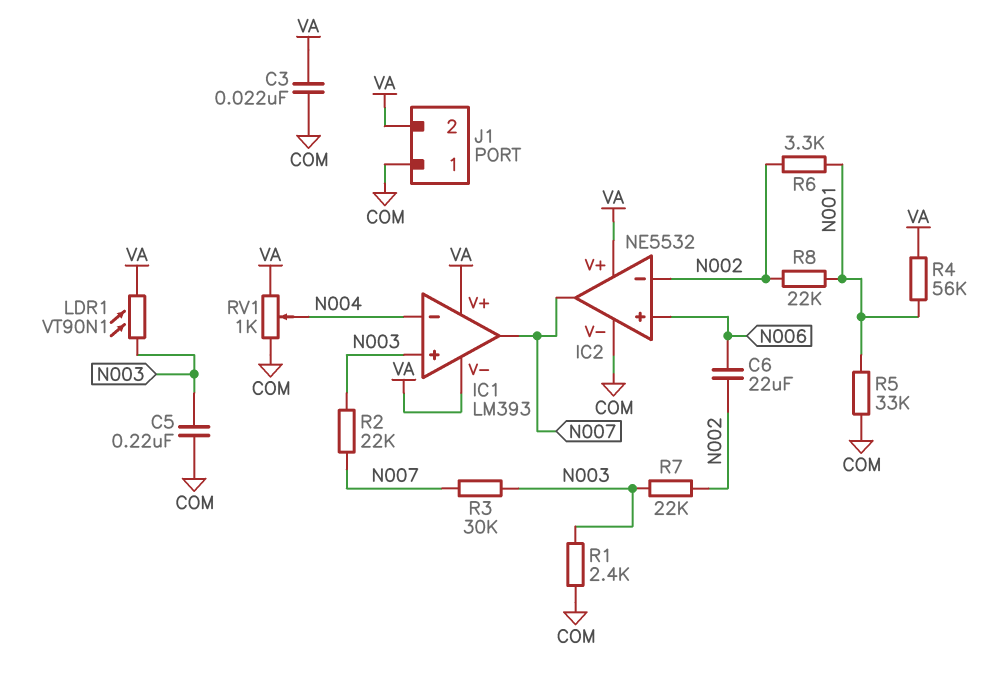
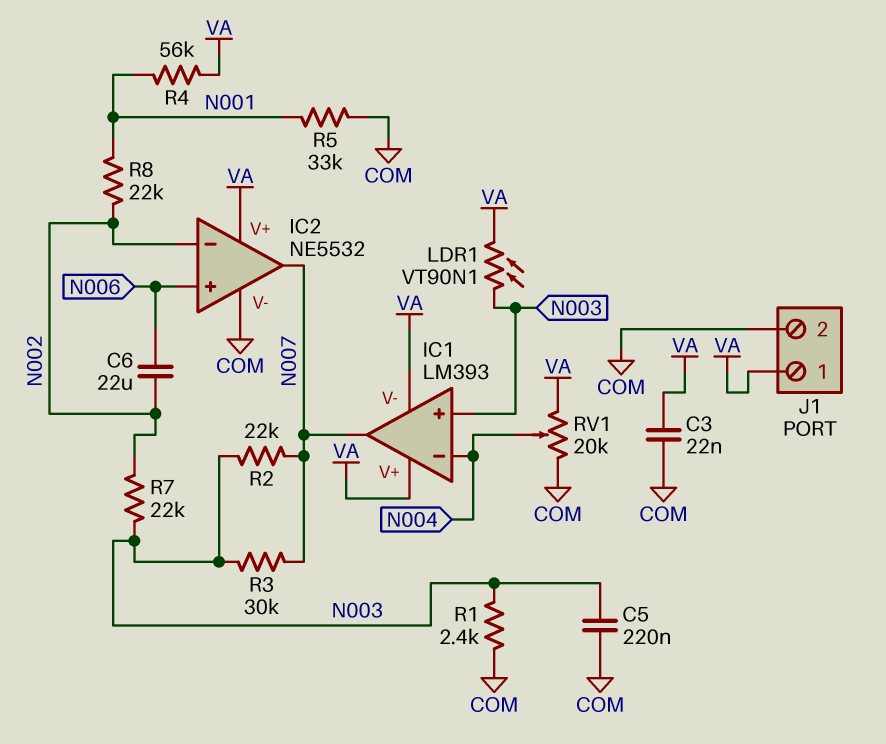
J1 pin 1: COM -> VA
J1 pin 2: VA -> COM
R6: 3.3k (N001, N002) -> none
RV1: 1k (COM, VA, wiper N004) -> 20k (COM, VA, wiper N004)

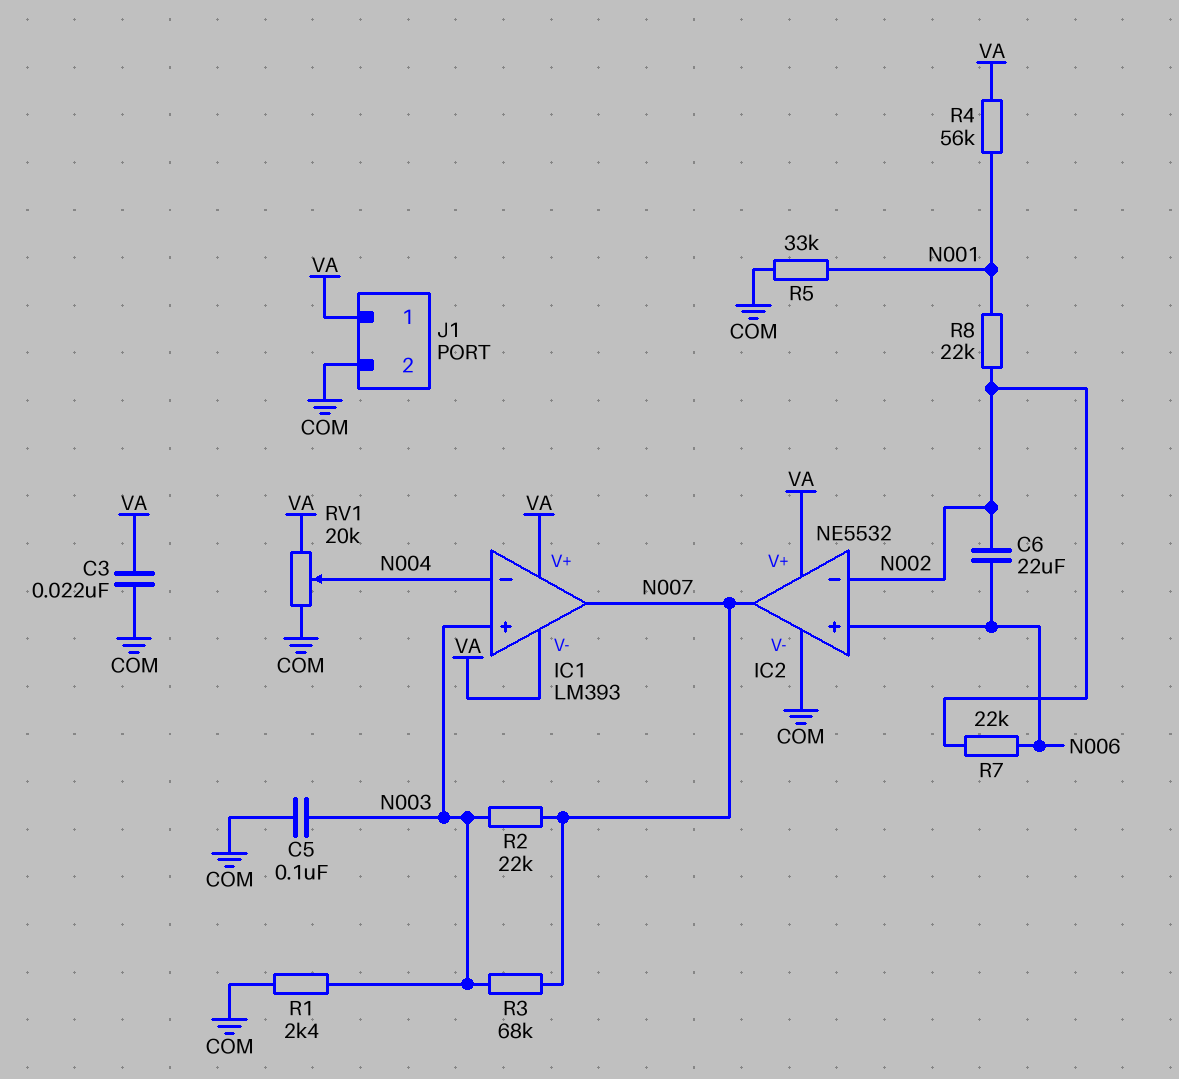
C5: 220nF (COM, N003) -> 100nF (COM, N003)
LDR1: VT90N1 (N003, VA) -> none
R3: 30k (N003, N007) -> 68k (N003, N007)
R7: 22k (N002, N003) -> 22k (N002, N006)

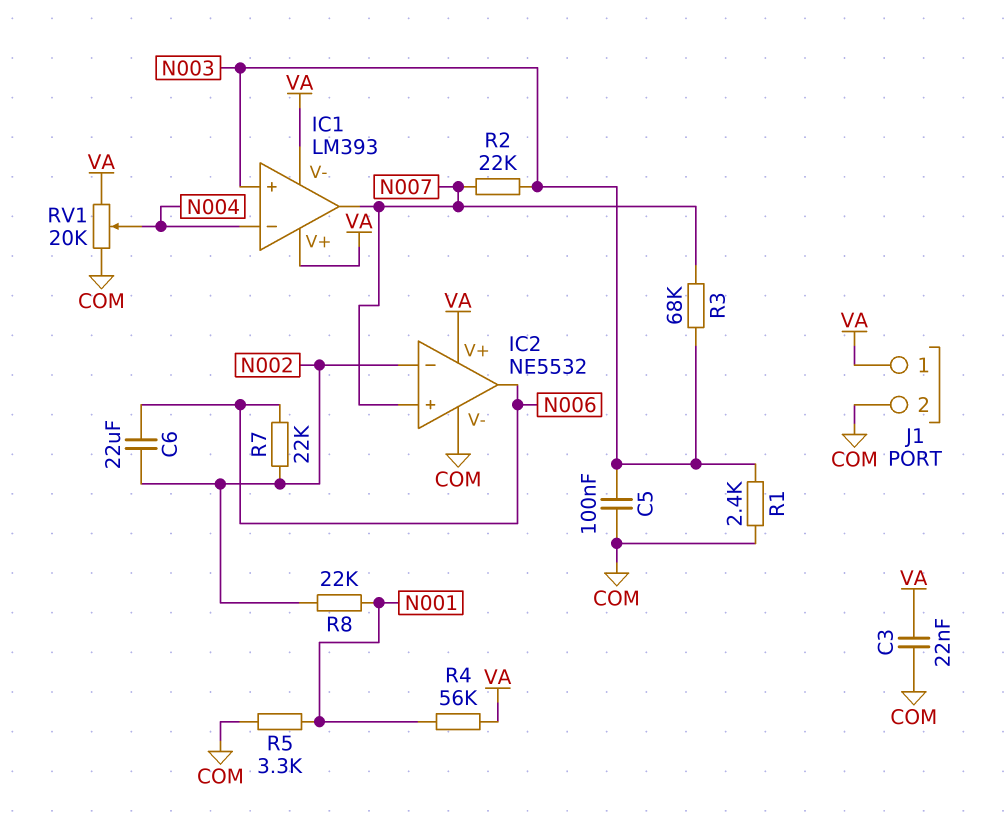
IC2 pin in+: N006 -> N007
IC2 pin out: N007 -> N006
R5: 33k (COM, N001) -> 3.3k (COM, N001)

